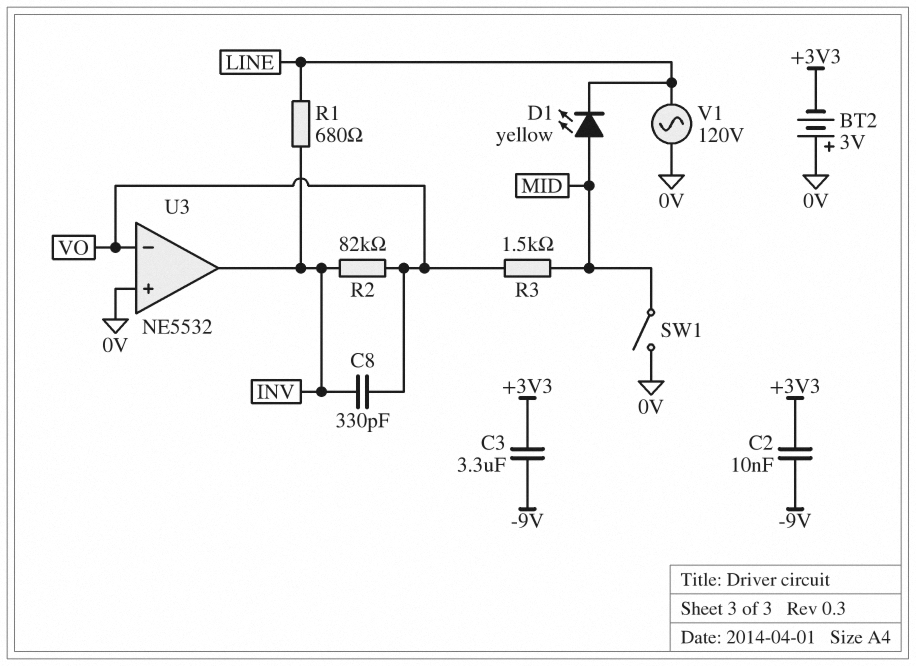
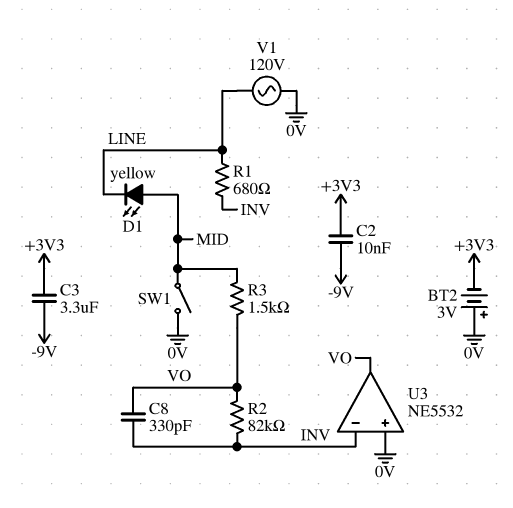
U3 pin in-: VO -> INV
U3 pin out: INV -> VO

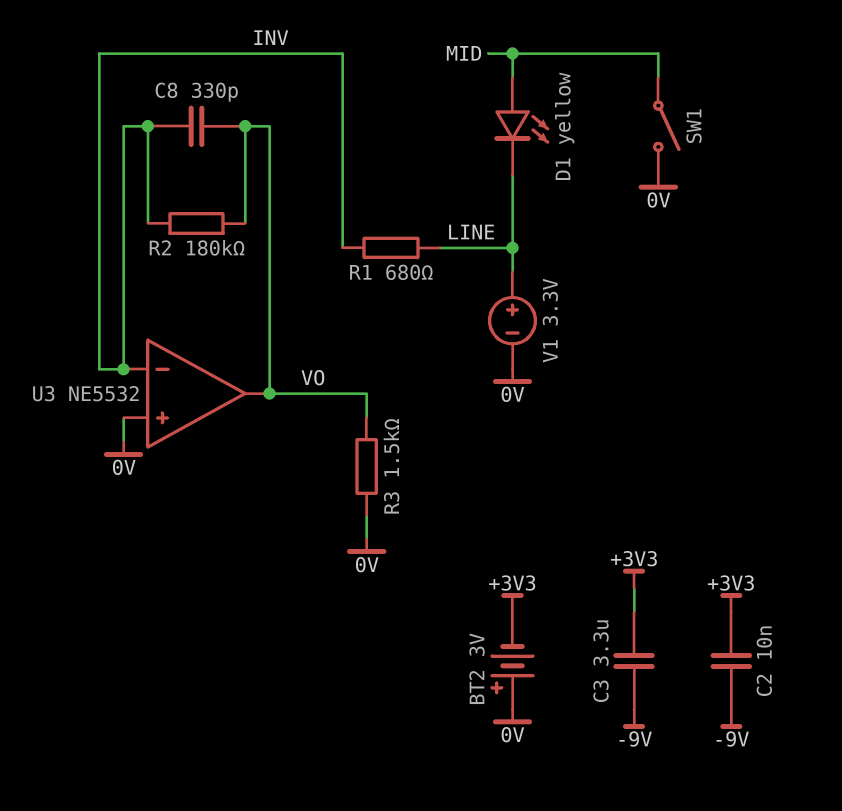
R2: 82k (INV, VO) -> 180k (INV, VO)
R3: 1.5k (MID, VO) -> 1.5k (0V, VO)
V1: AC 120V (0V, LINE) -> 3.3V (plus LINE, minus 0V)

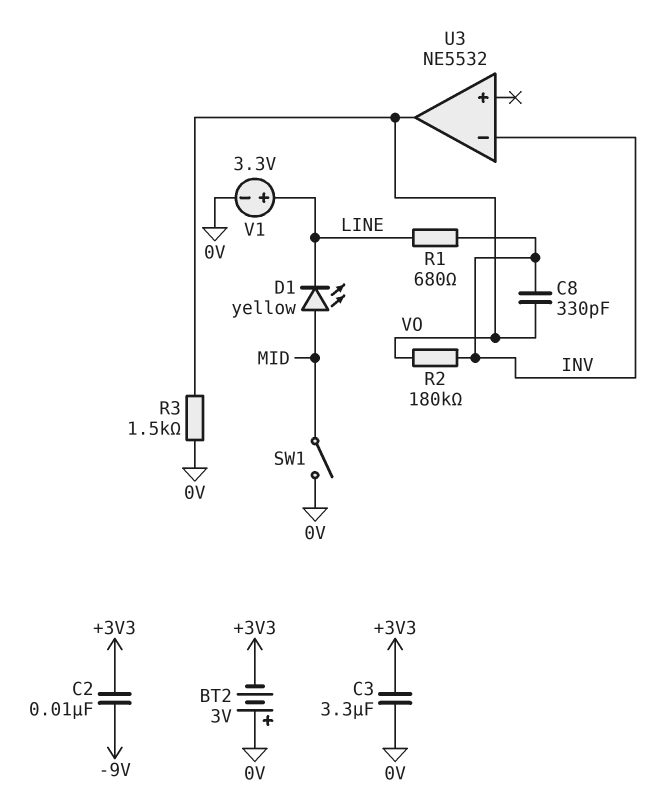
C3: 3.3uF (+3V3, -9V) -> 3.3uF (+3V3, 0V)
U3 pin in+: 0V -> none

